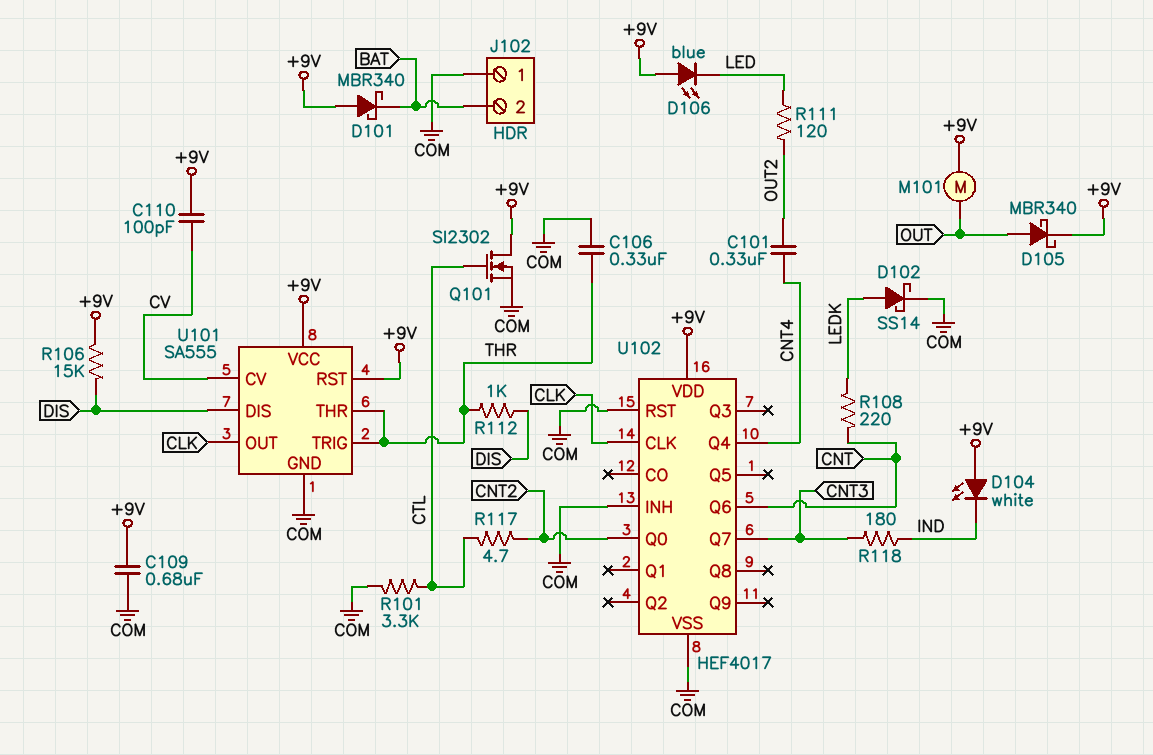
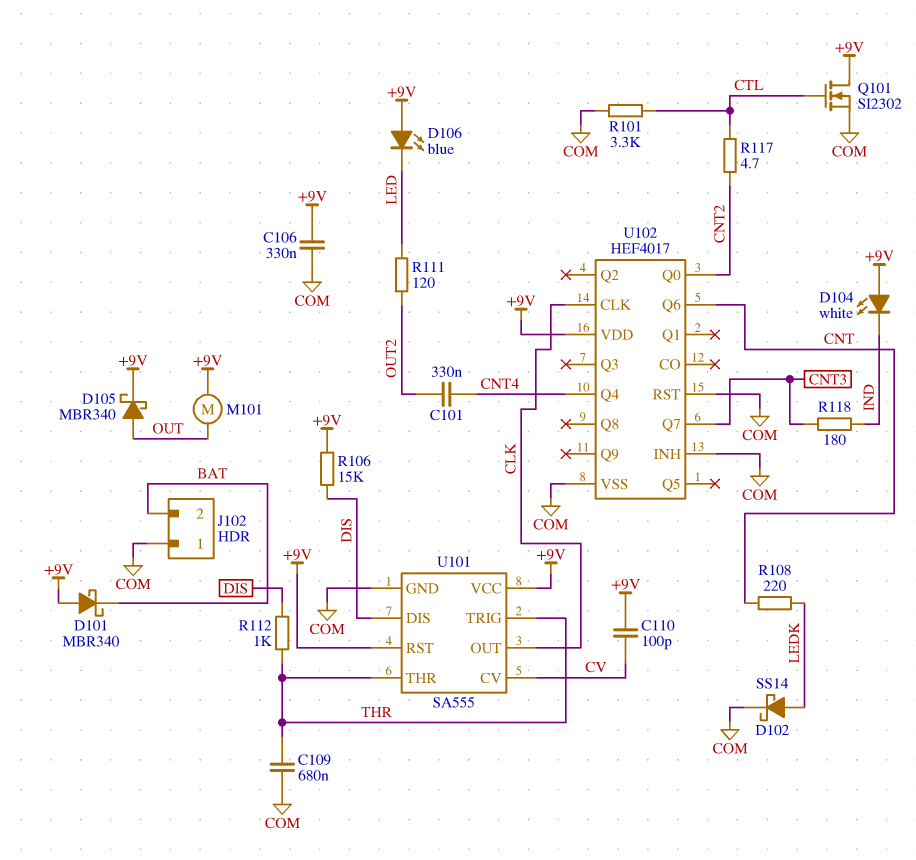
C106: 330nF (COM, THR) -> 330nF (+9V, COM)
C109: 680nF (+9V, COM) -> 680nF (COM, THR)

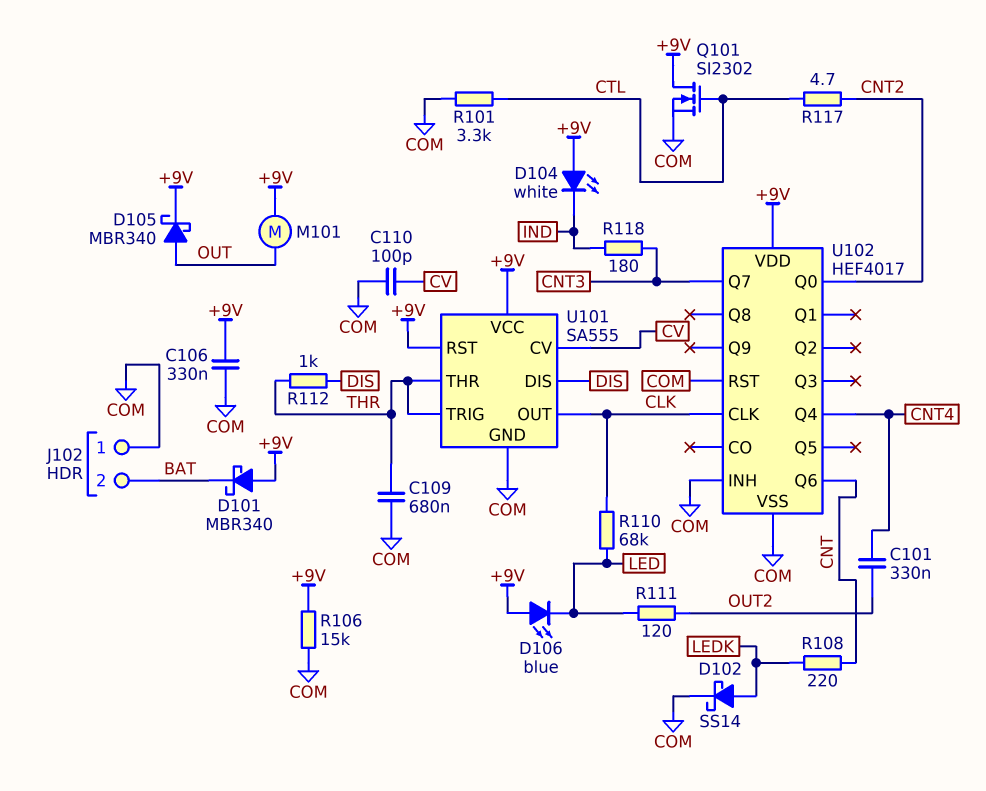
C110: 100pF (+9V, CV) -> 100pF (COM, CV)
R106: 15k (+9V, DIS) -> 15k (+9V, COM)
R110: none -> 68k (CLK, LED)

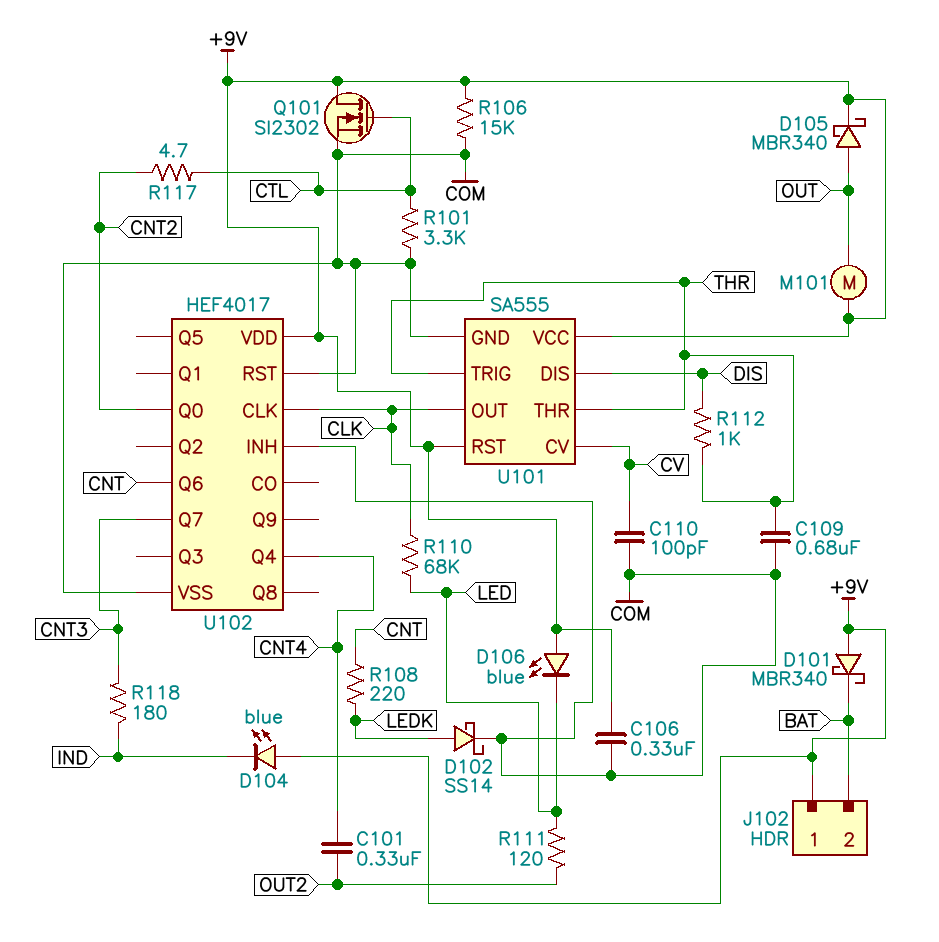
D104: LED white (A +9V, K IND) -> LED blue (A +9V, K IND)
J102 pin 1: COM -> +9V

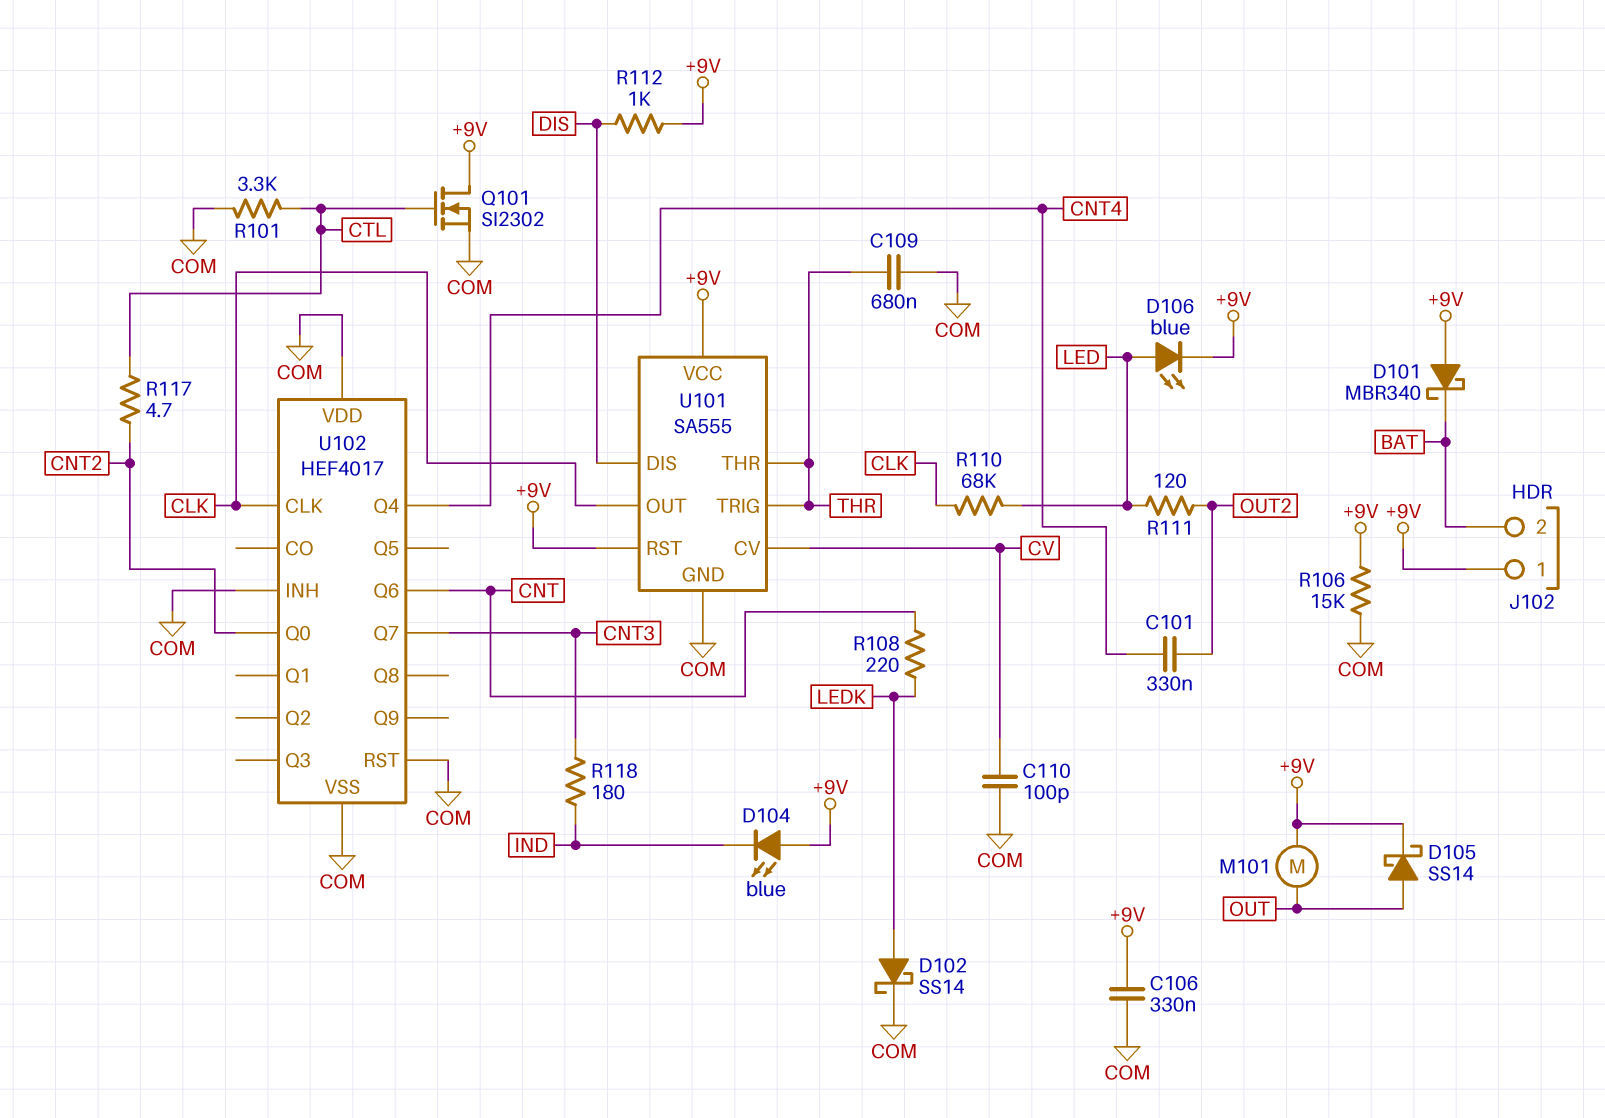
D105: schottky MBR340 (A OUT, K +9V) -> schottky SS14 (A OUT, K +9V)
D106: LED blue (A +9V, K LED) -> LED blue (A LED, K +9V)
R112: 1k (DIS, THR) -> 1k (+9V, DIS)
U102 pin VDD: +9V -> COM

